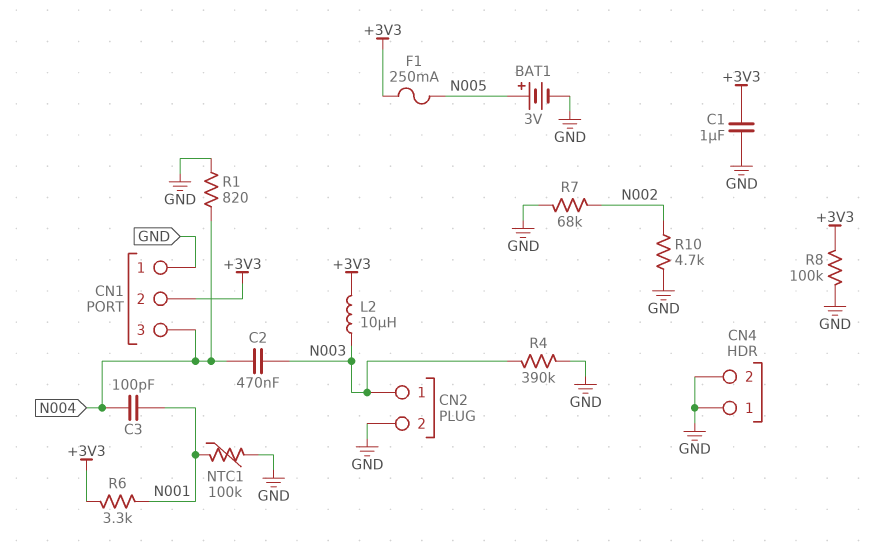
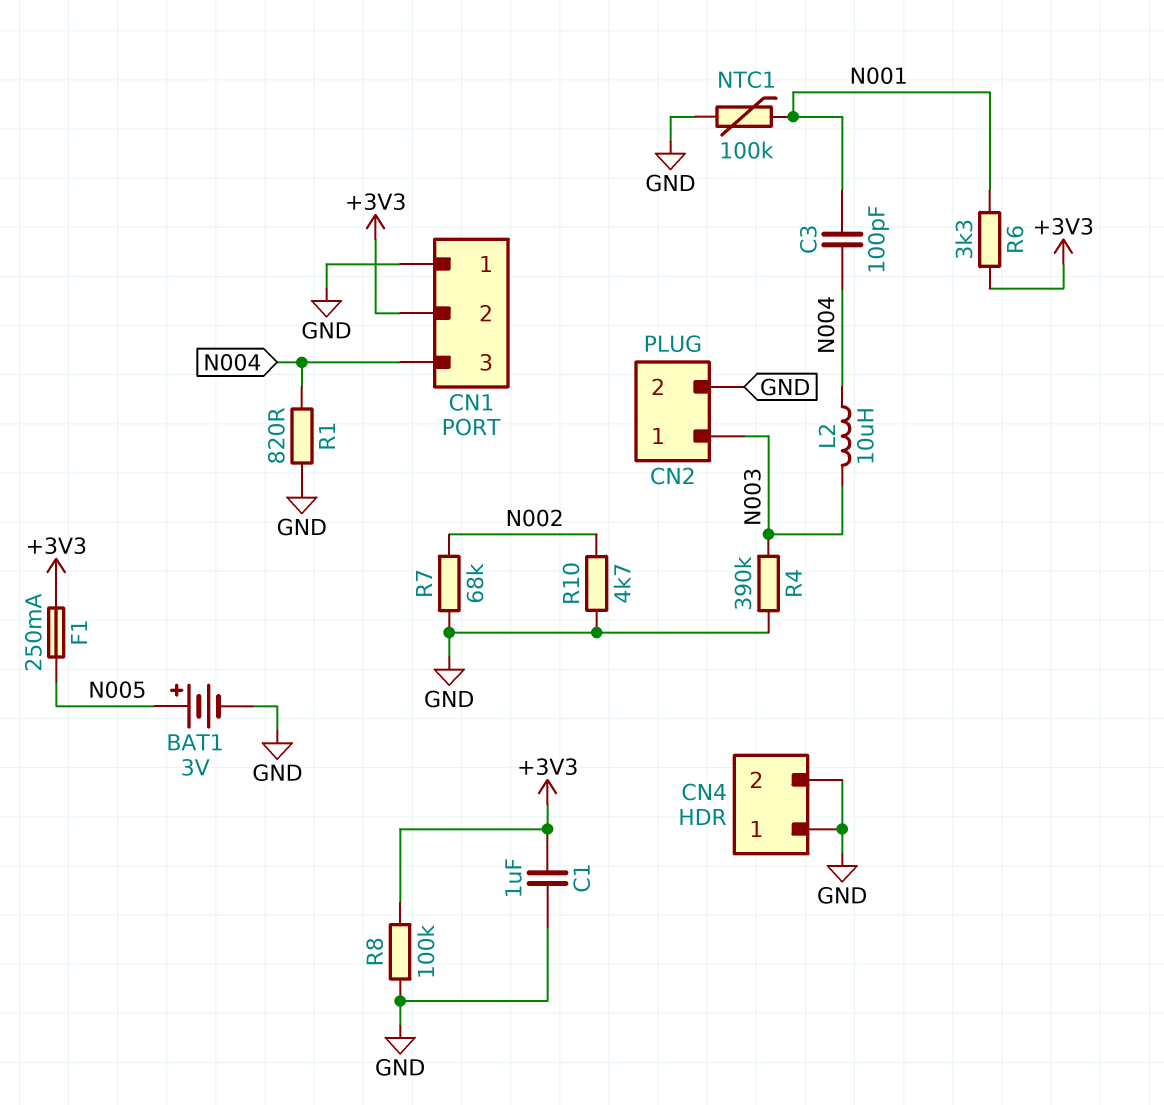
C2: 470nF (N003, N004) -> none
L2: 10uH (+3V3, N003) -> 10uH (N003, N004)

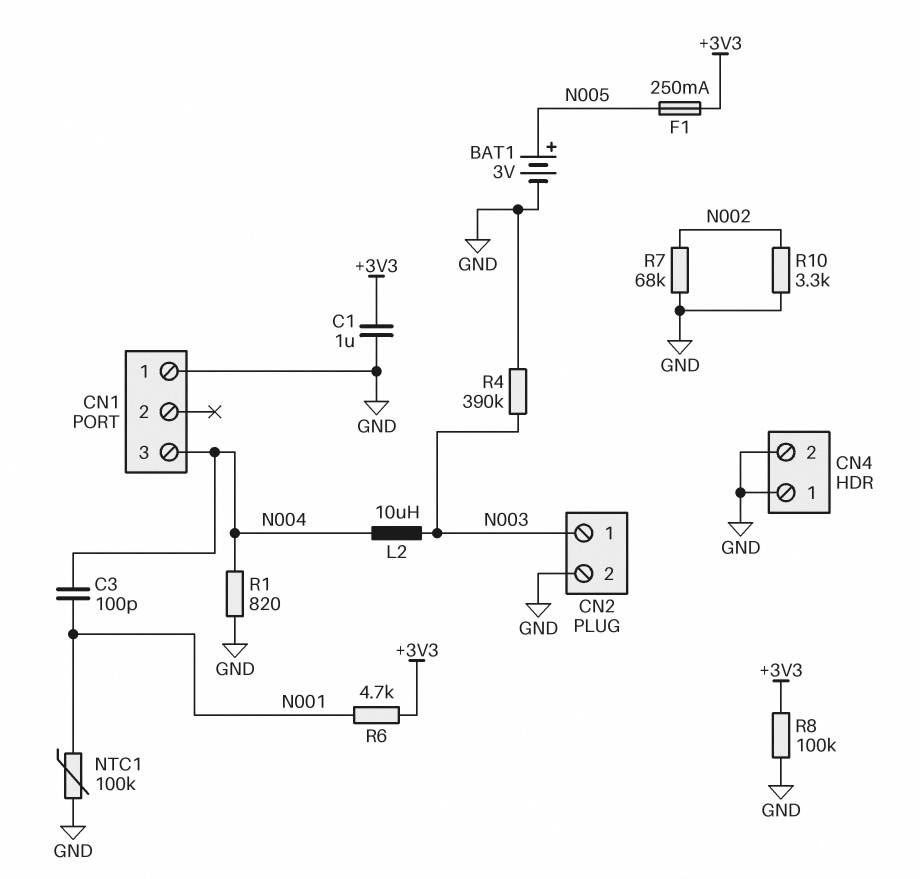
CN1 pin 2: +3V3 -> none
R6: 3.3k (+3V3, N001) -> 4.7k (+3V3, N001)
R10: 4.7k (GND, N002) -> 3.3k (GND, N002)

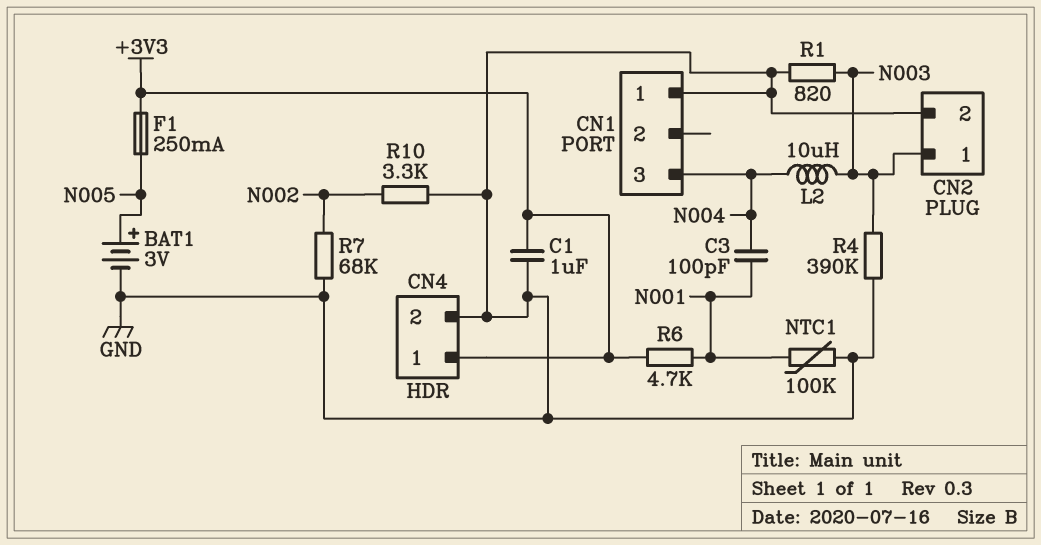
CN4 pin 1: GND -> +3V3
R1: 820 (GND, N004) -> 820 (GND, N003)
R8: 100k (+3V3, GND) -> none

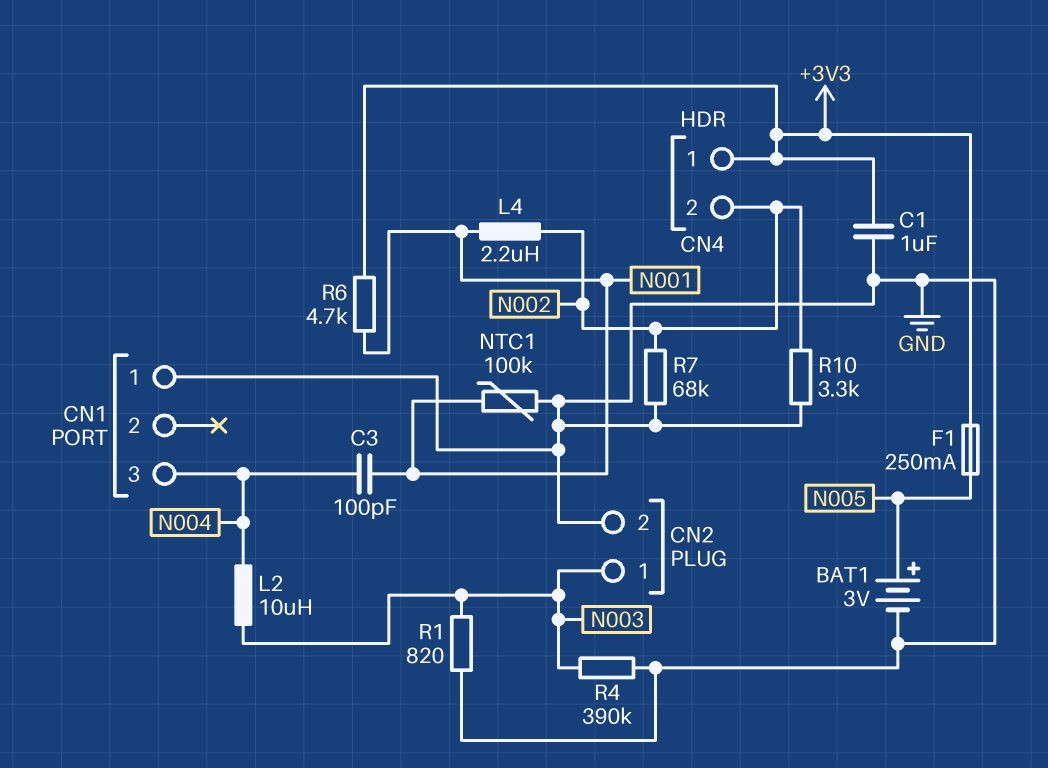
CN4 pin 2: GND -> N002
L4: none -> 2.2uH (N001, N002)

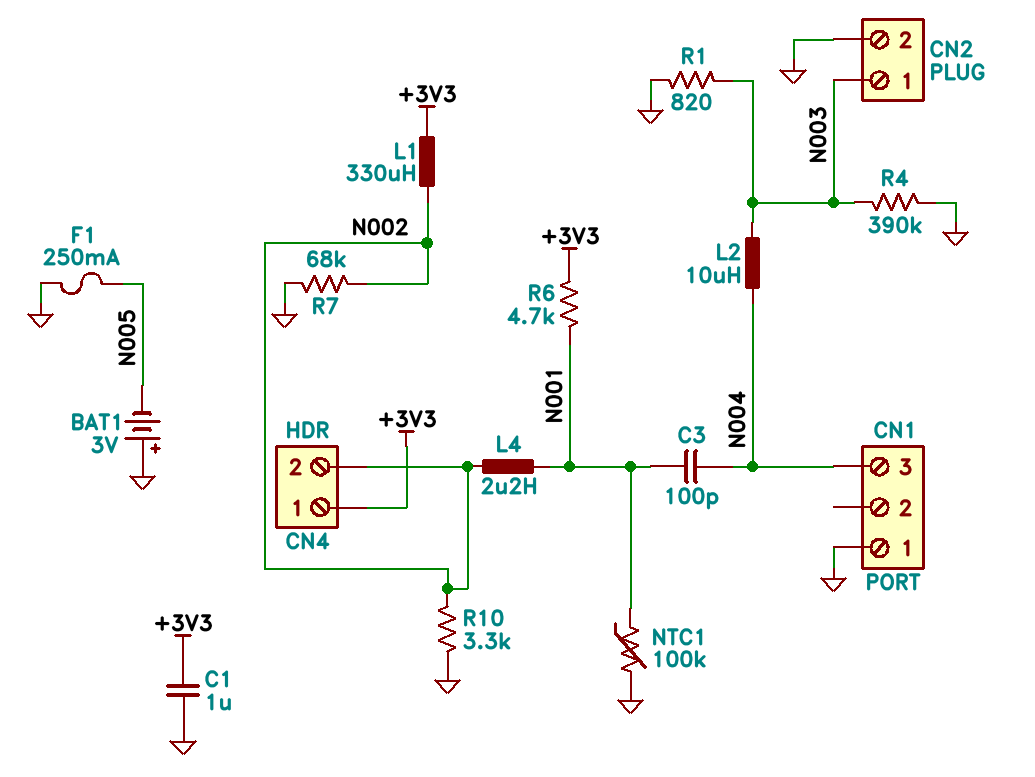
BAT1: 3V (plus N005, minus GND) -> 3V (plus GND, minus N005)
F1: 250mA (+3V3, N005) -> 250mA (GND, N005)
L1: none -> 330uH (+3V3, N002)

